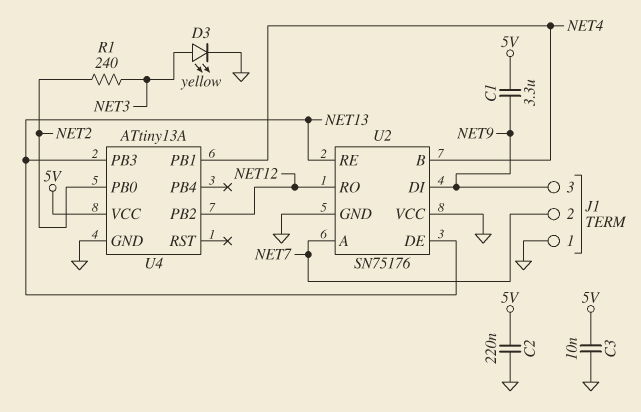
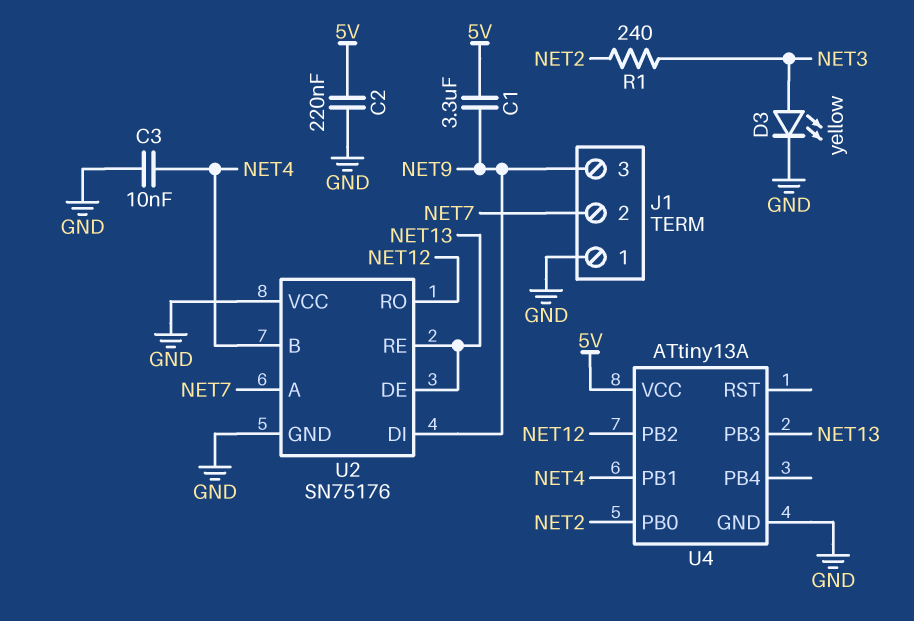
C3: 10nF (5V, GND) -> 10nF (GND, NET4)

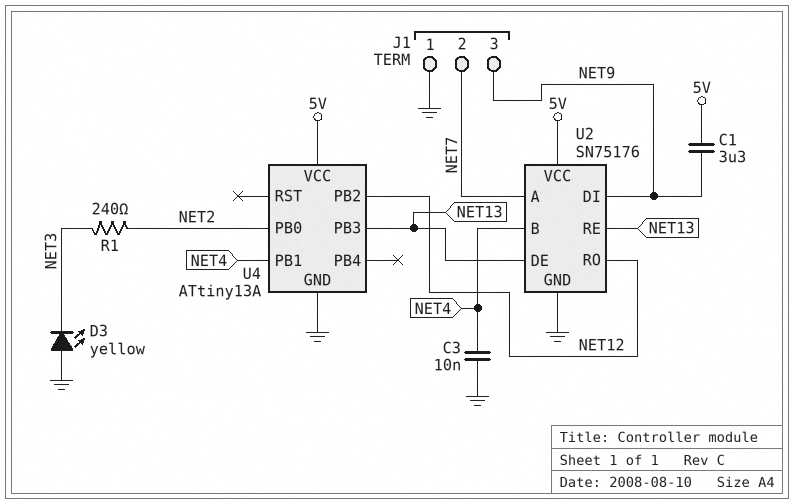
C2: 220nF (5V, GND) -> none
D3: LED yellow (A NET3, K GND) -> LED yellow (A GND, K NET3)
U2 pin VCC: GND -> 5V

